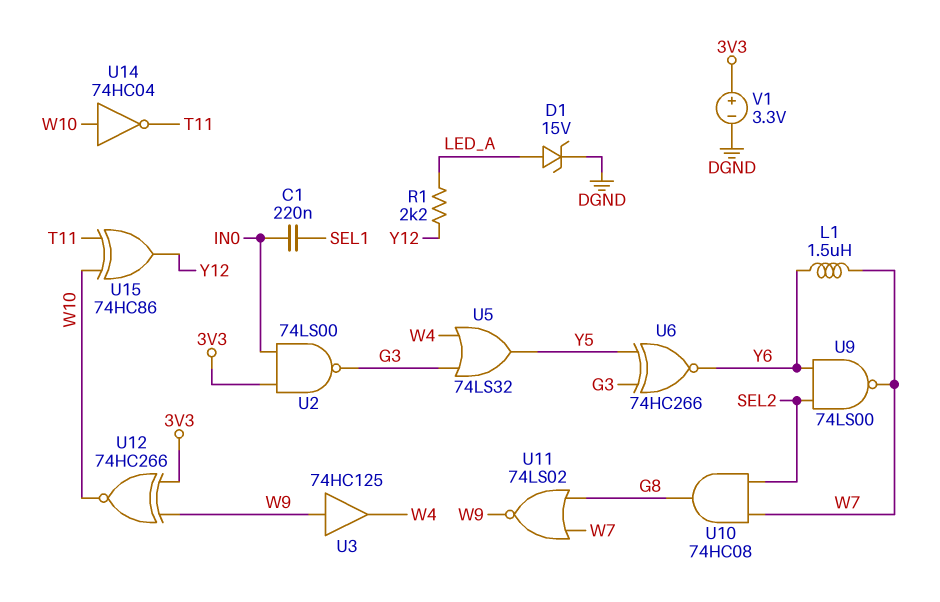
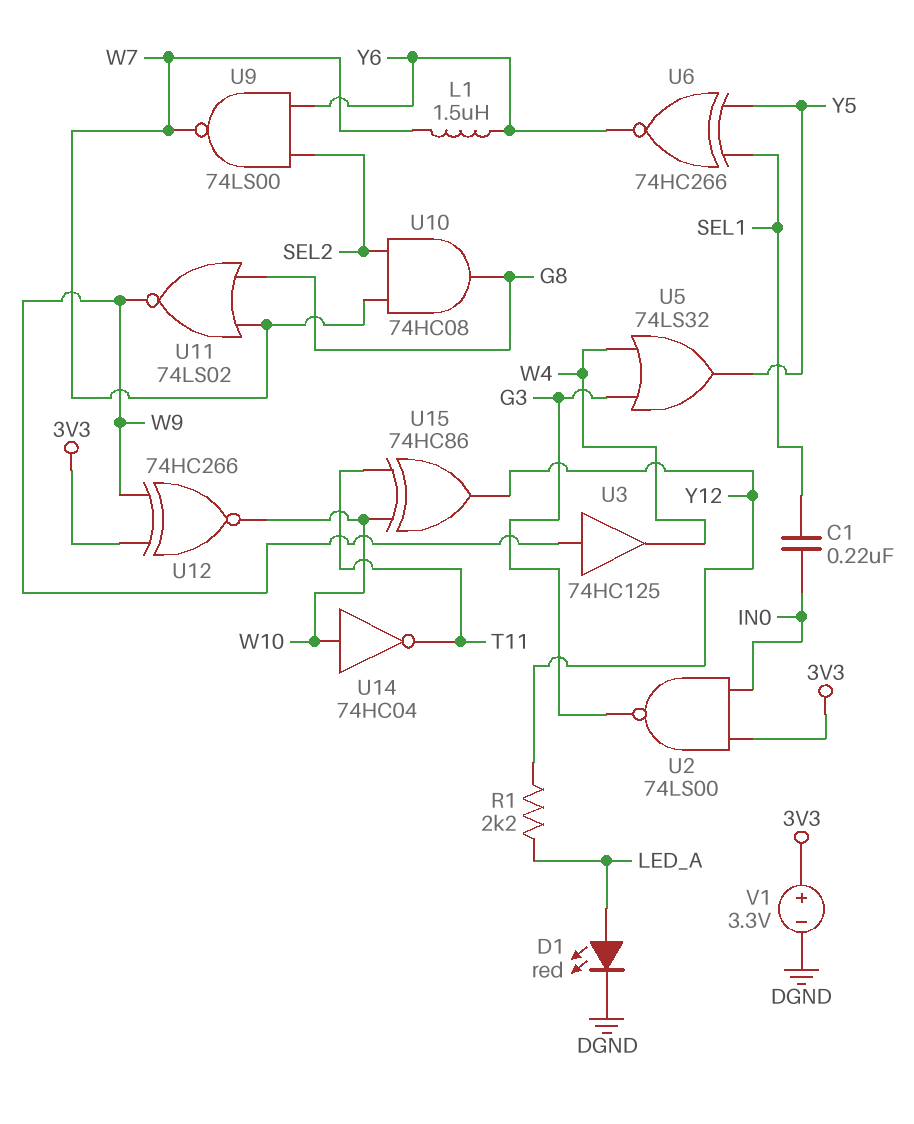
D1: zener 15V (A LED_A, K DGND) -> LED red (A LED_A, K DGND)
U6: XNOR 74HC266 (in G3, in Y5, out Y6) -> XNOR 74HC266 (in SEL1, in Y5, out Y6)

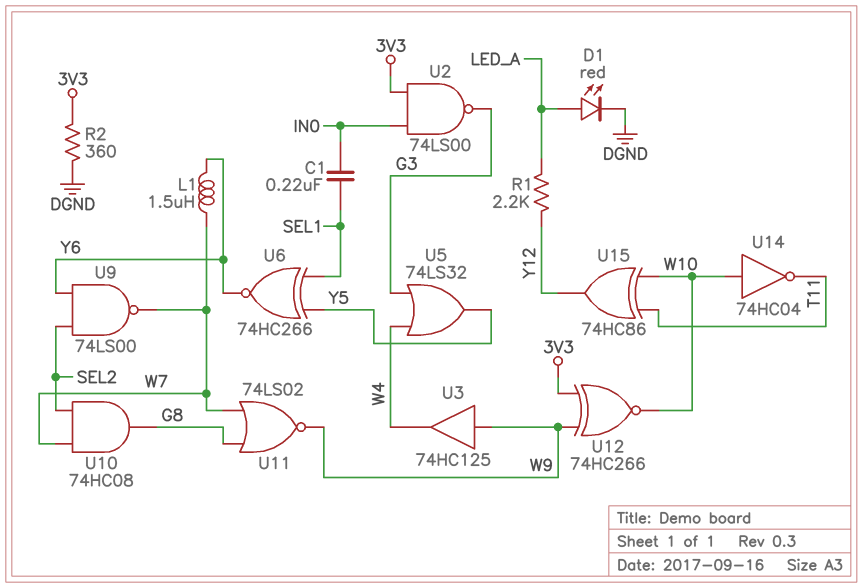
R2: none -> 360 (3V3, DGND)
V1: 3.3V (plus 3V3, minus DGND) -> none

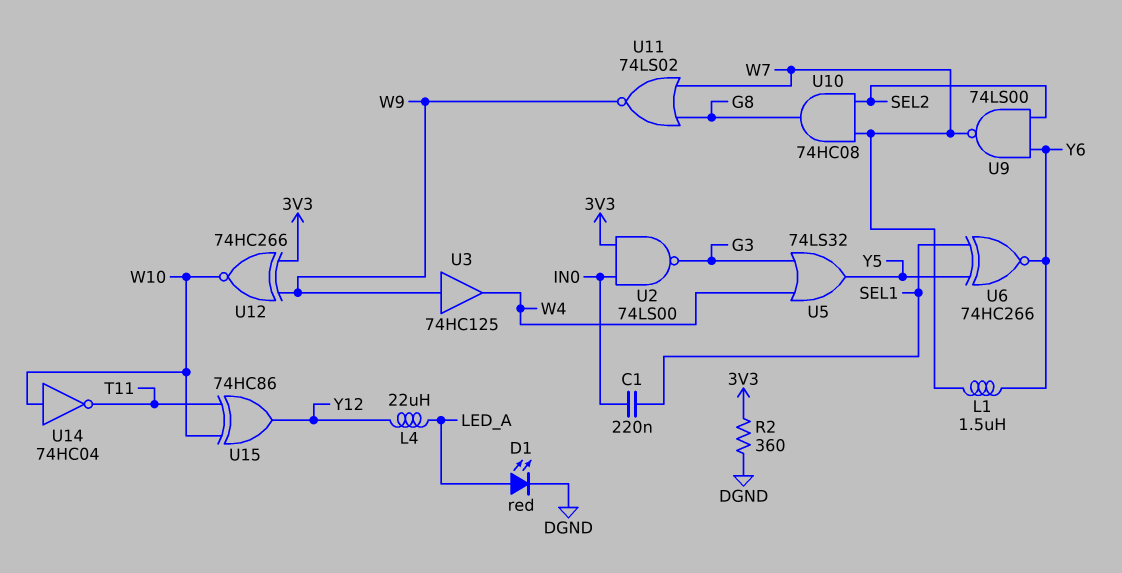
L4: none -> 22uH (LED_A, Y12)
R1: 2.2k (LED_A, Y12) -> none

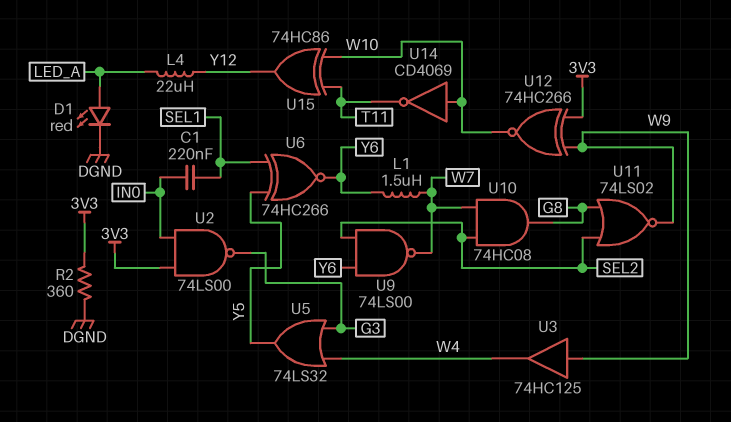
U11: NOR 74LS02 (in G8, in W7, out W9) -> NOR 74LS02 (in G8, in SEL2, out W9)
U14: NOT 74HC04 (in W10, out T11) -> NOT CD4069 (in W10, out T11)

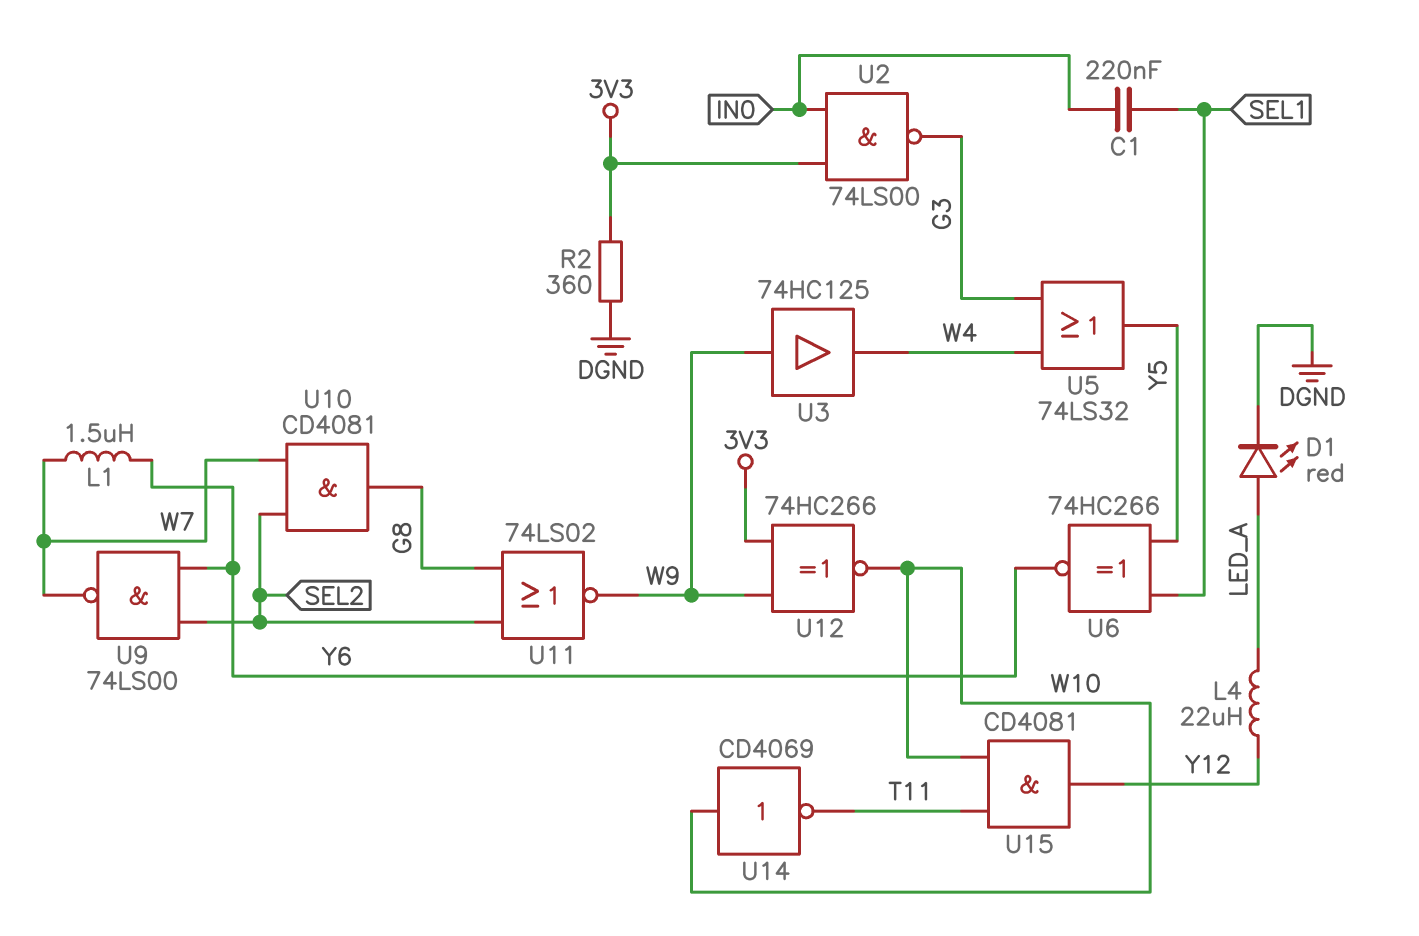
U10: AND 74HC08 (in SEL2, in W7, out G8) -> AND CD4081 (in SEL2, in W7, out G8)
U15: XOR 74HC86 (in T11, in W10, out Y12) -> AND CD4081 (in T11, in W10, out Y12)

